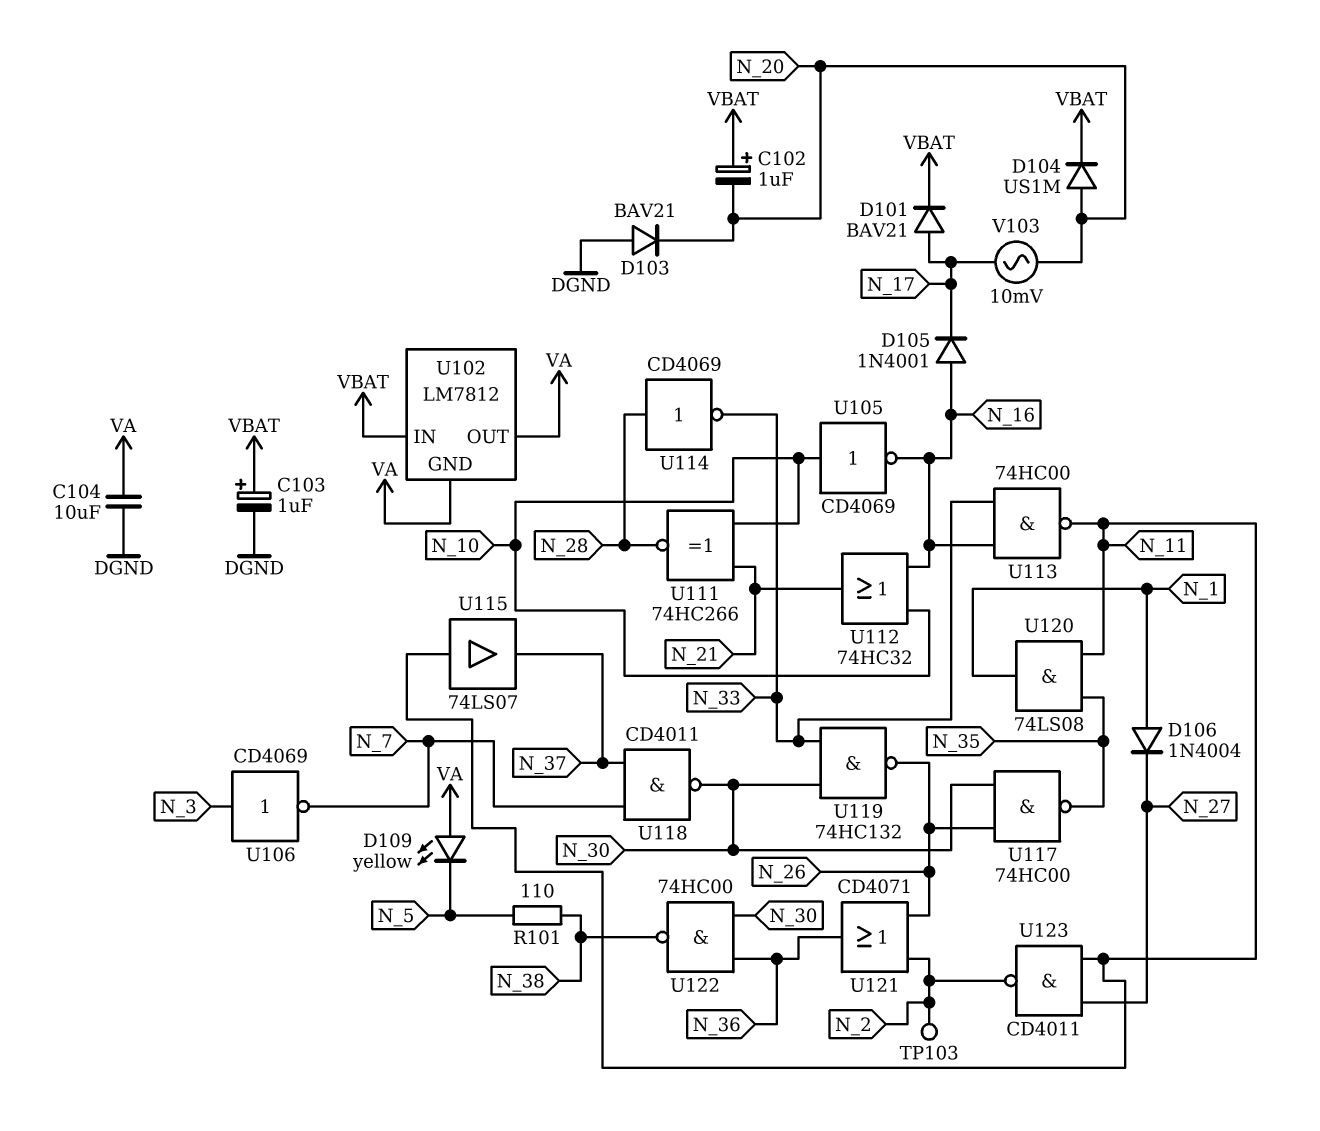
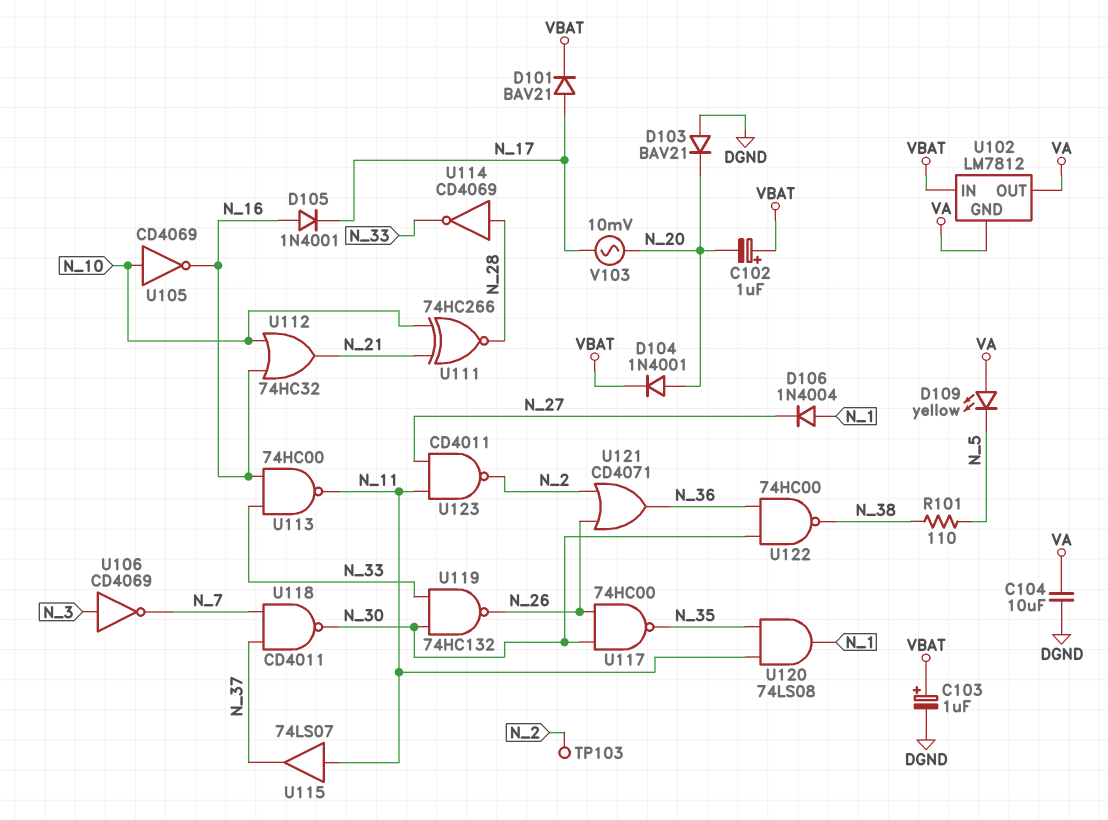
D104: diode US1M (A N_20, K VBAT) -> diode 1N4001 (A N_20, K VBAT)

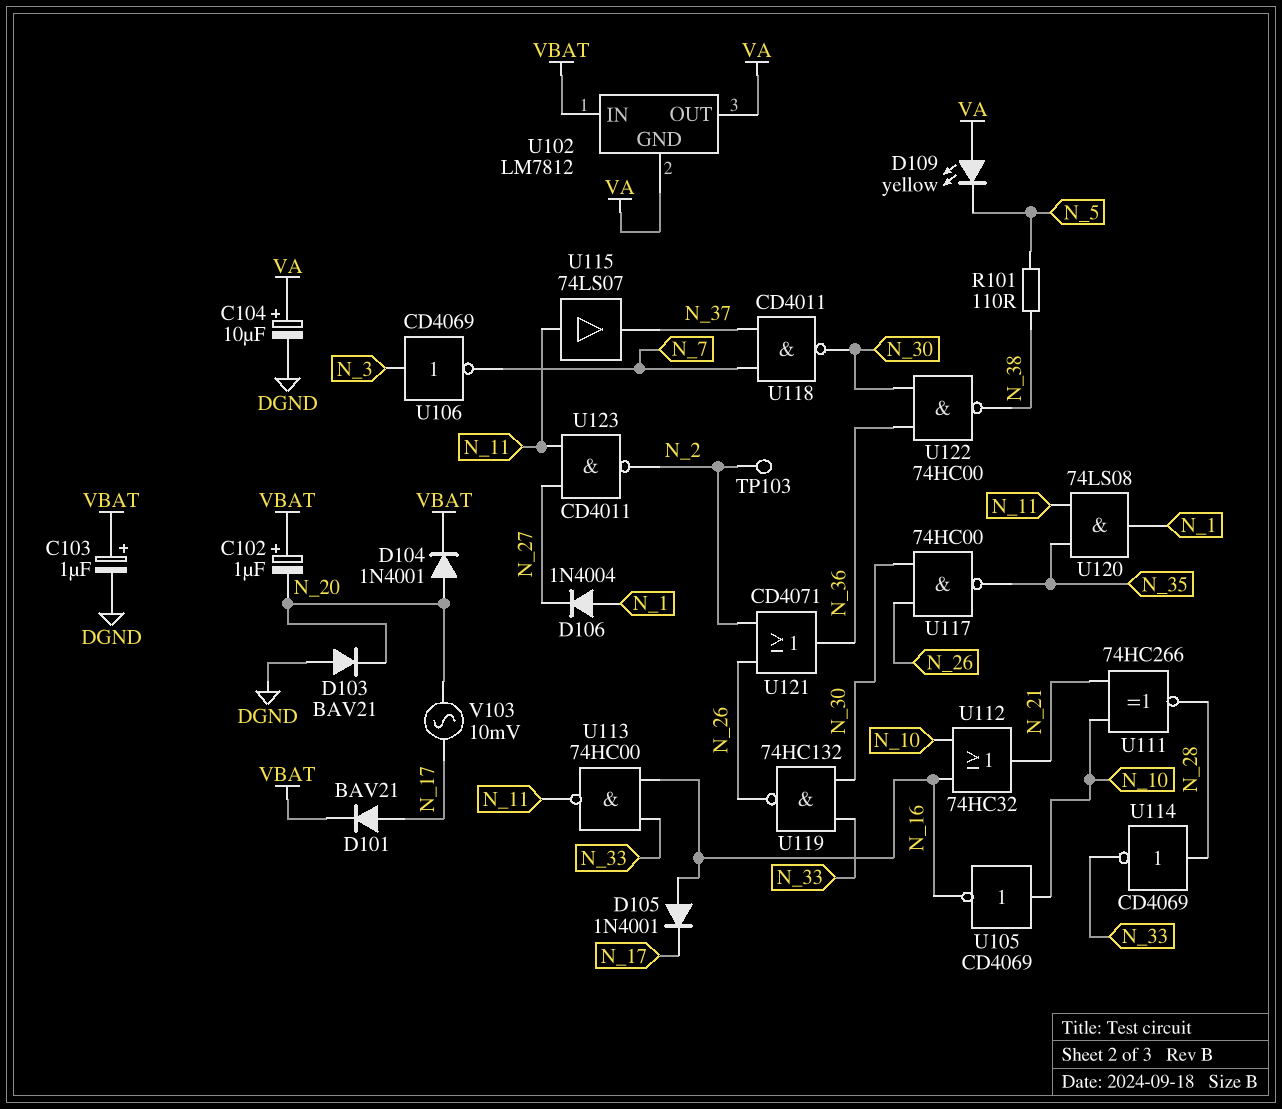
C104: 10uF (DGND, VA) -> 10uF (plus VA, minus DGND)

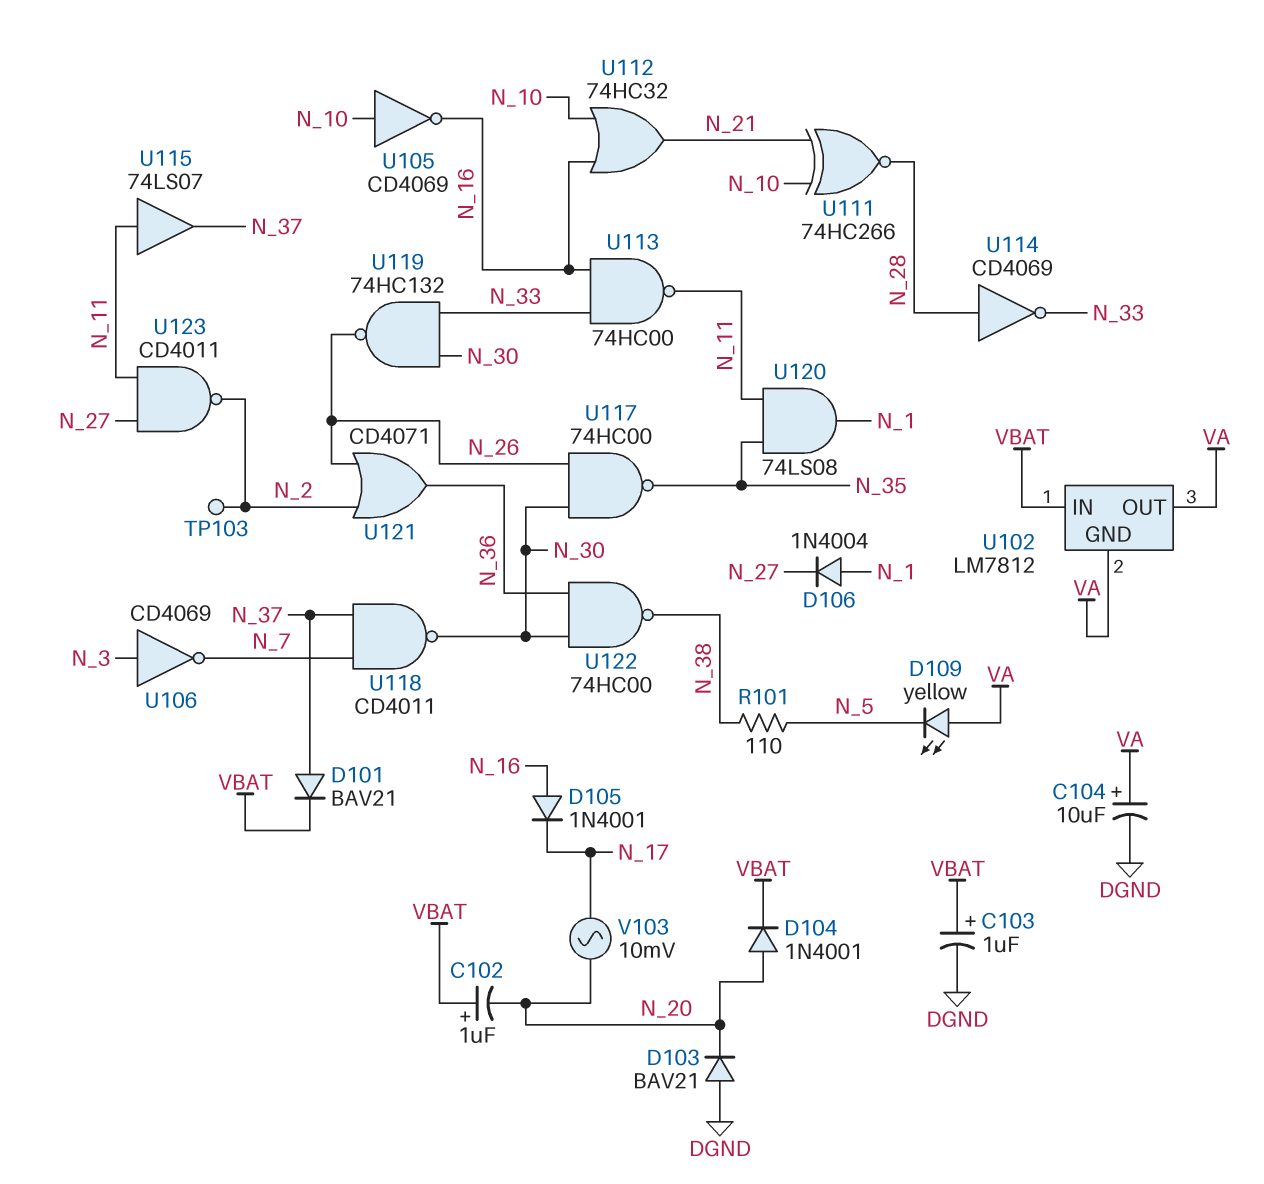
D101: diode BAV21 (A N_17, K VBAT) -> diode BAV21 (A N_37, K VBAT)

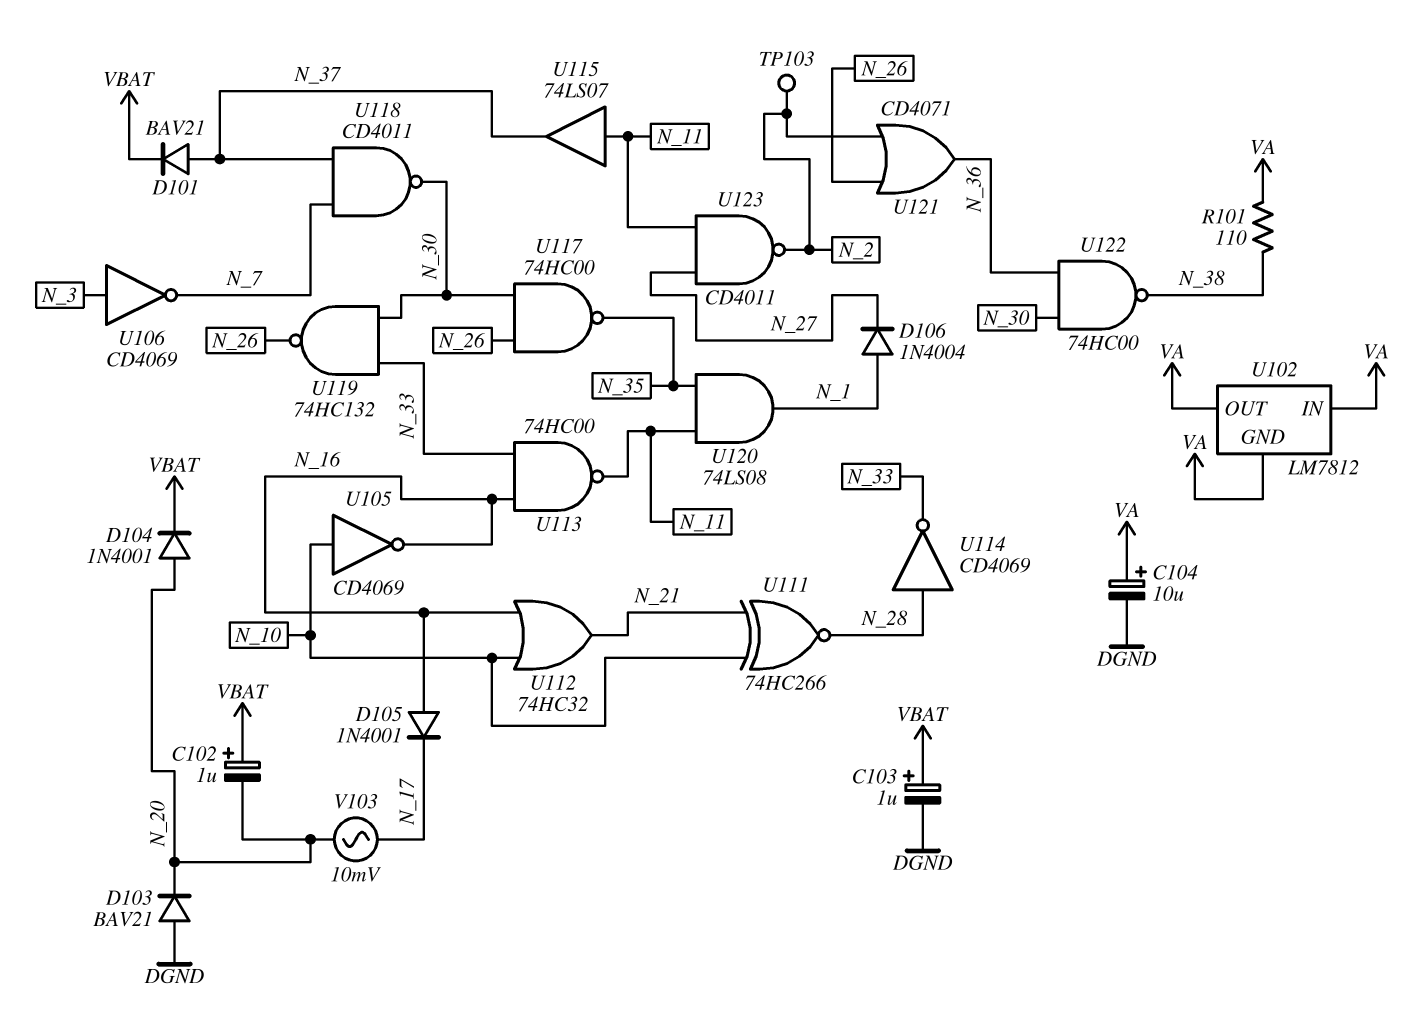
D109: LED yellow (A VA, K N_5) -> none
R101: 110 (N_5, N_38) -> 110 (N_38, VA)
U102 pin IN: VBAT -> VA

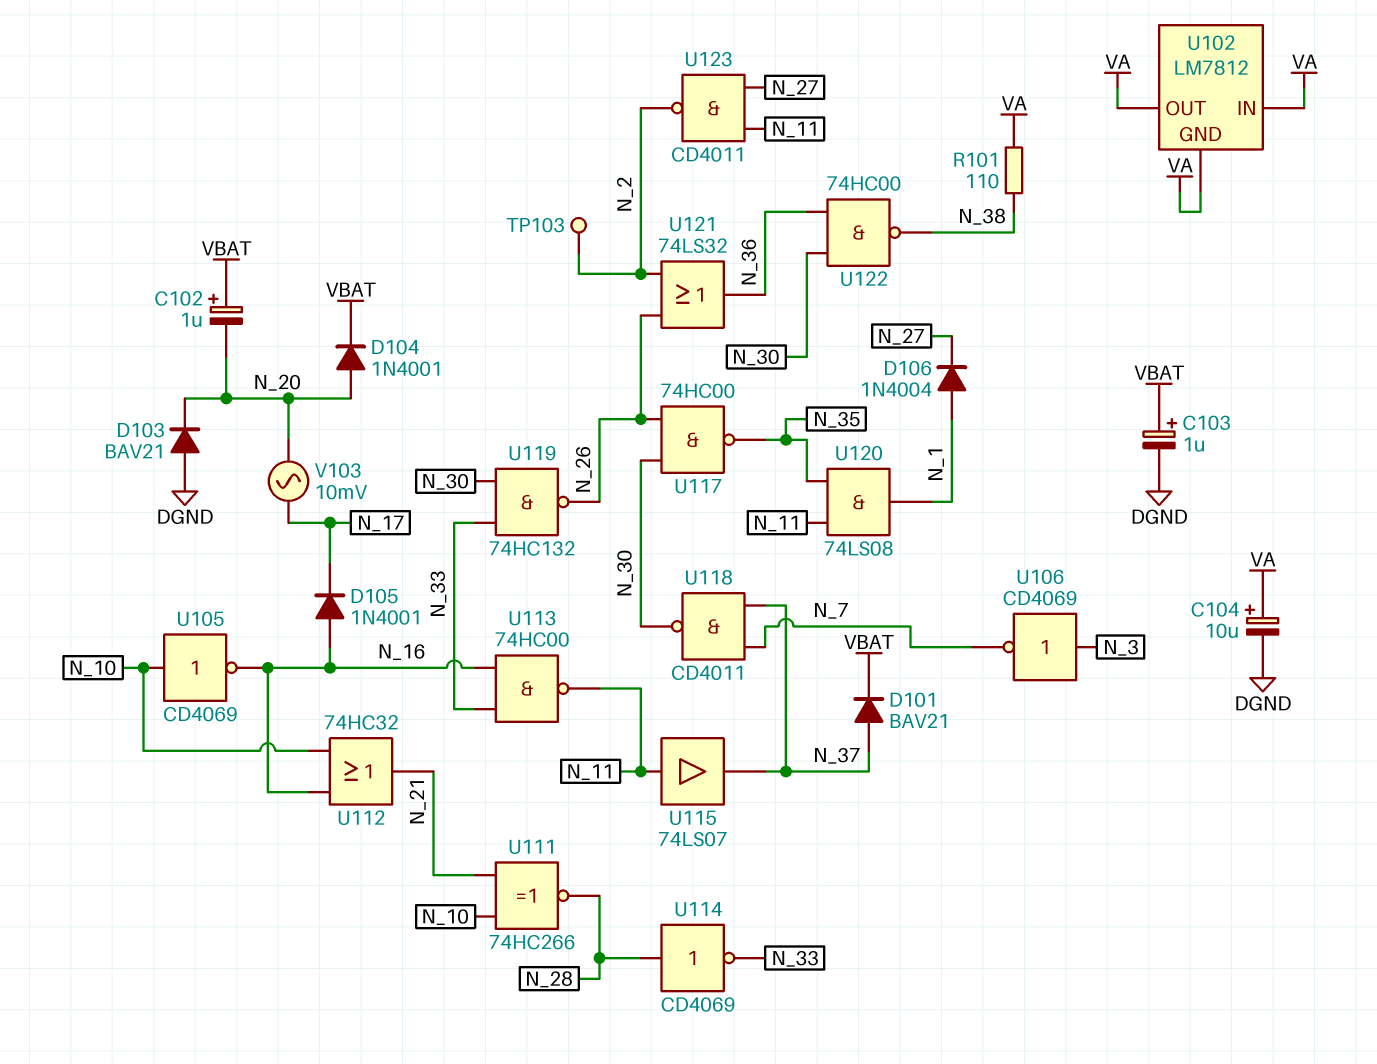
U121: OR CD4071 (in N_2, in N_26, out N_36) -> OR 74LS32 (in N_2, in N_26, out N_36)

